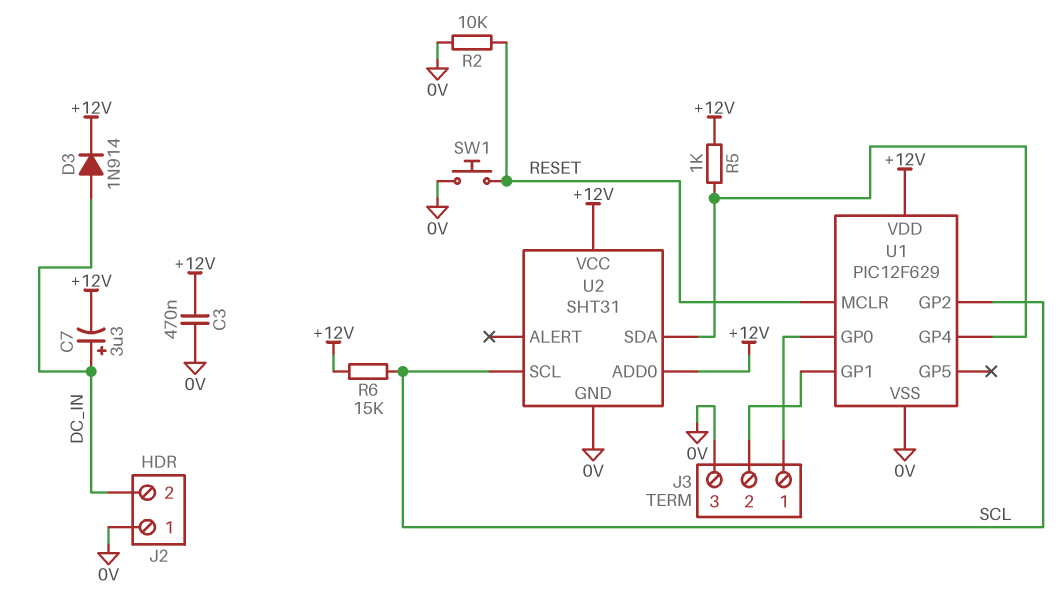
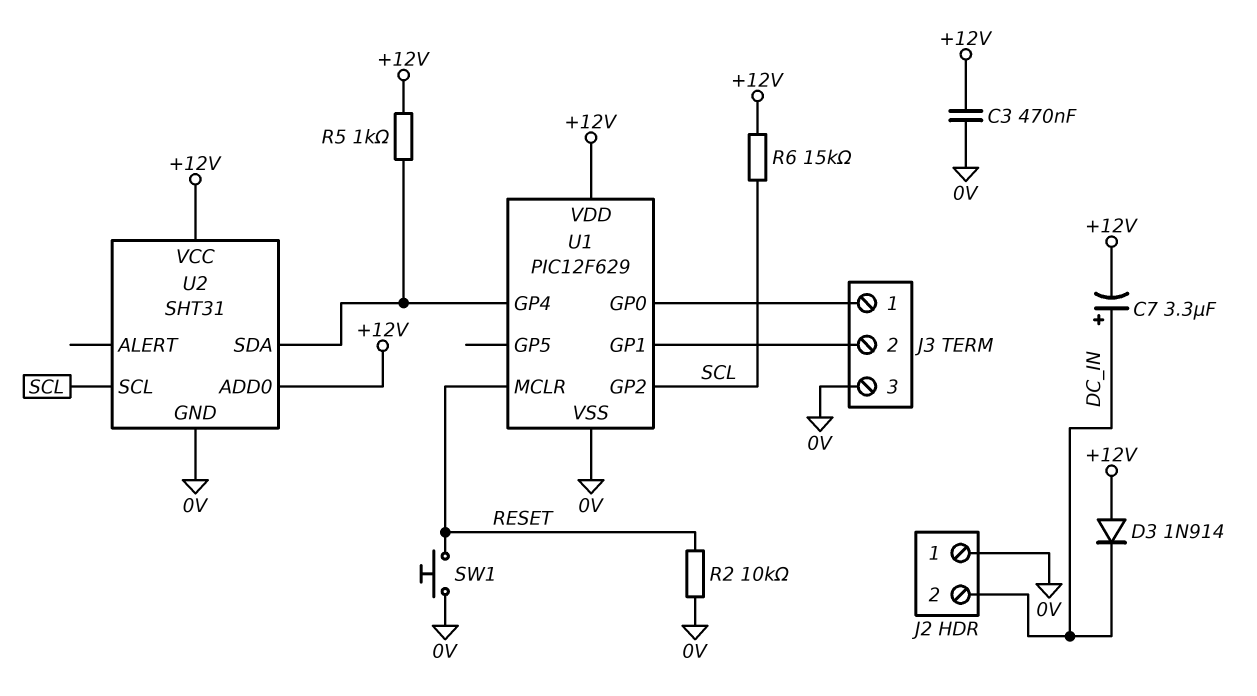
D3: diode 1N914 (A DC_IN, K +12V) -> diode 1N914 (A +12V, K DC_IN)

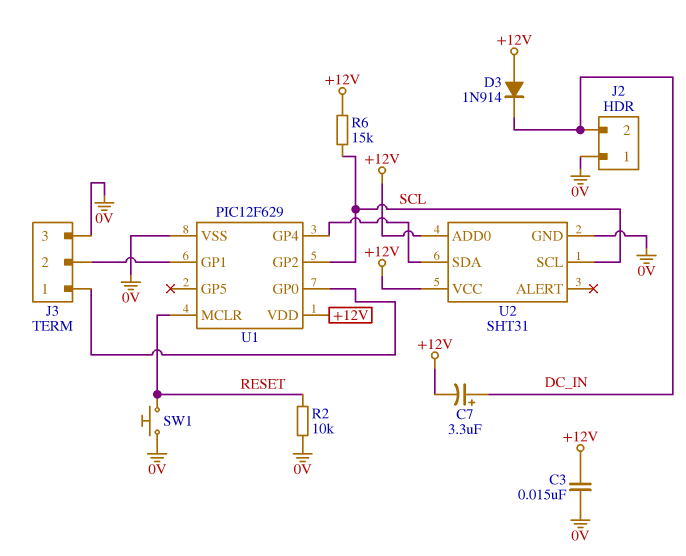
C3: 470nF (+12V, 0V) -> 15nF (+12V, 0V)
R5: 1k (+12V, U1/GP4) -> none

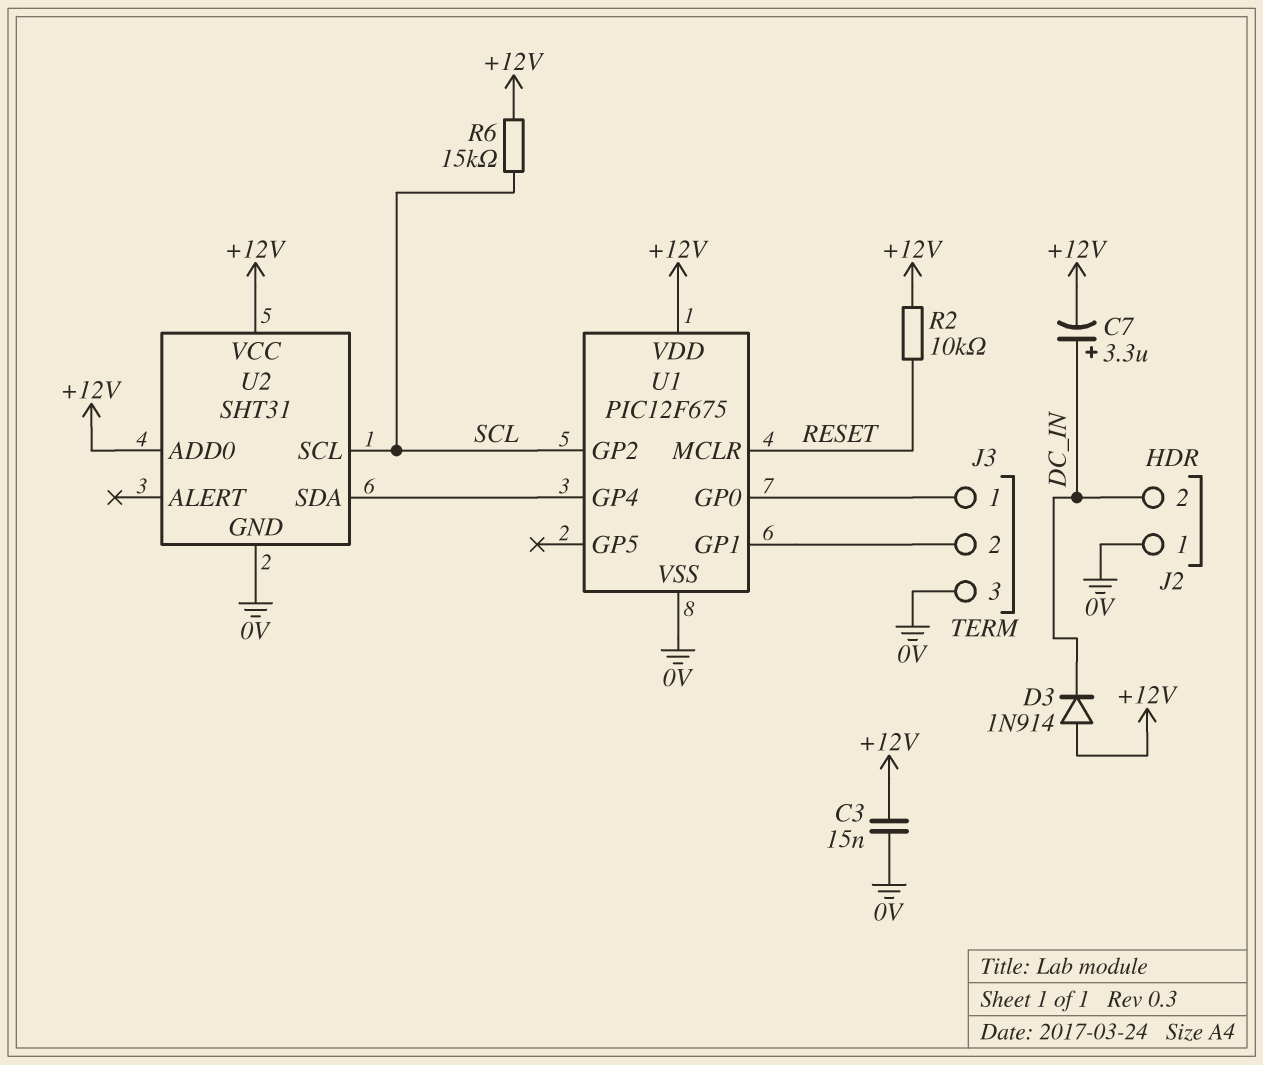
R2: 10k (0V, RESET) -> 10k (+12V, RESET)
SW1: button (0V, RESET) -> none
U1: PIC12F629 -> PIC12F675

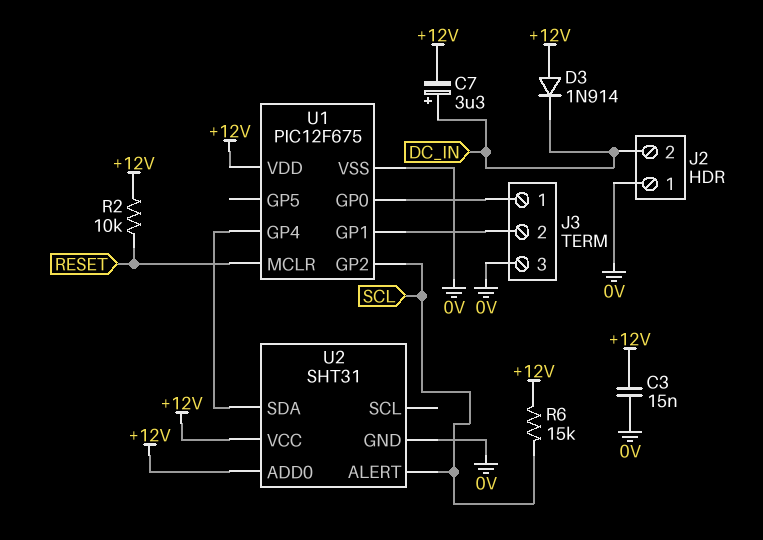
U2 pin ALERT: none -> SCL
U2 pin SCL: SCL -> none

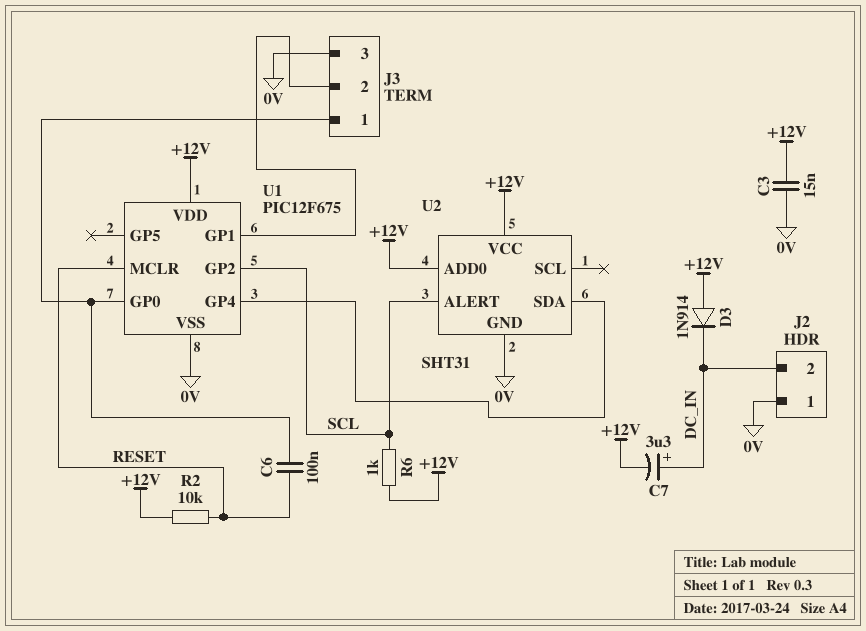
C6: none -> 100nF (J3/1, RESET)
R6: 15k (+12V, SCL) -> 1k (+12V, SCL)

